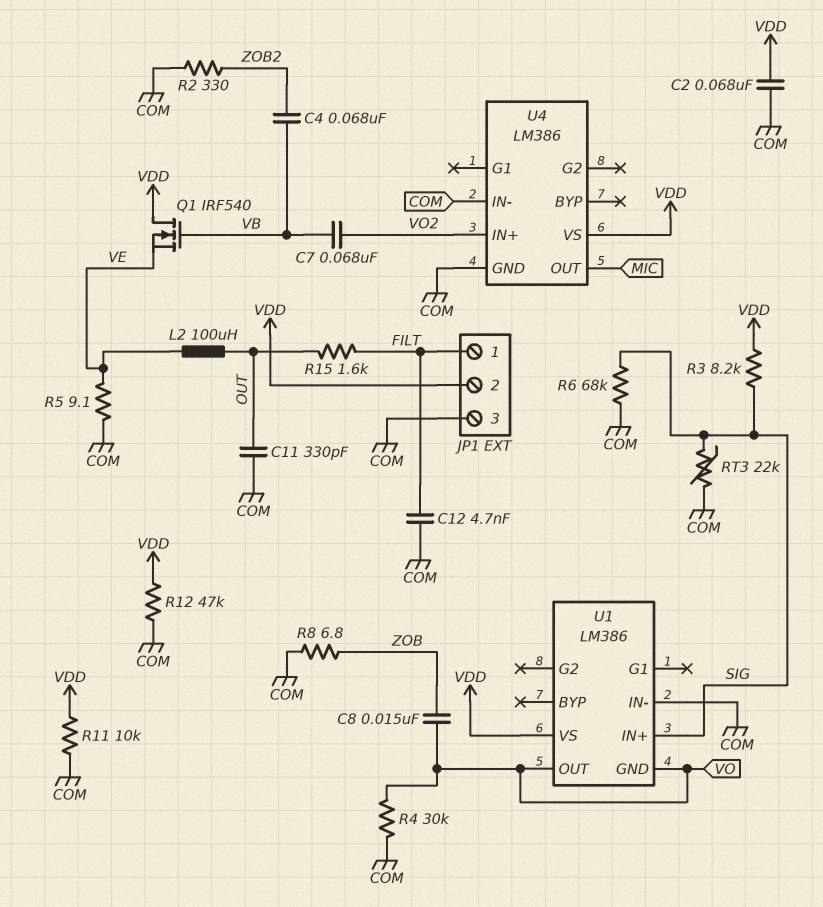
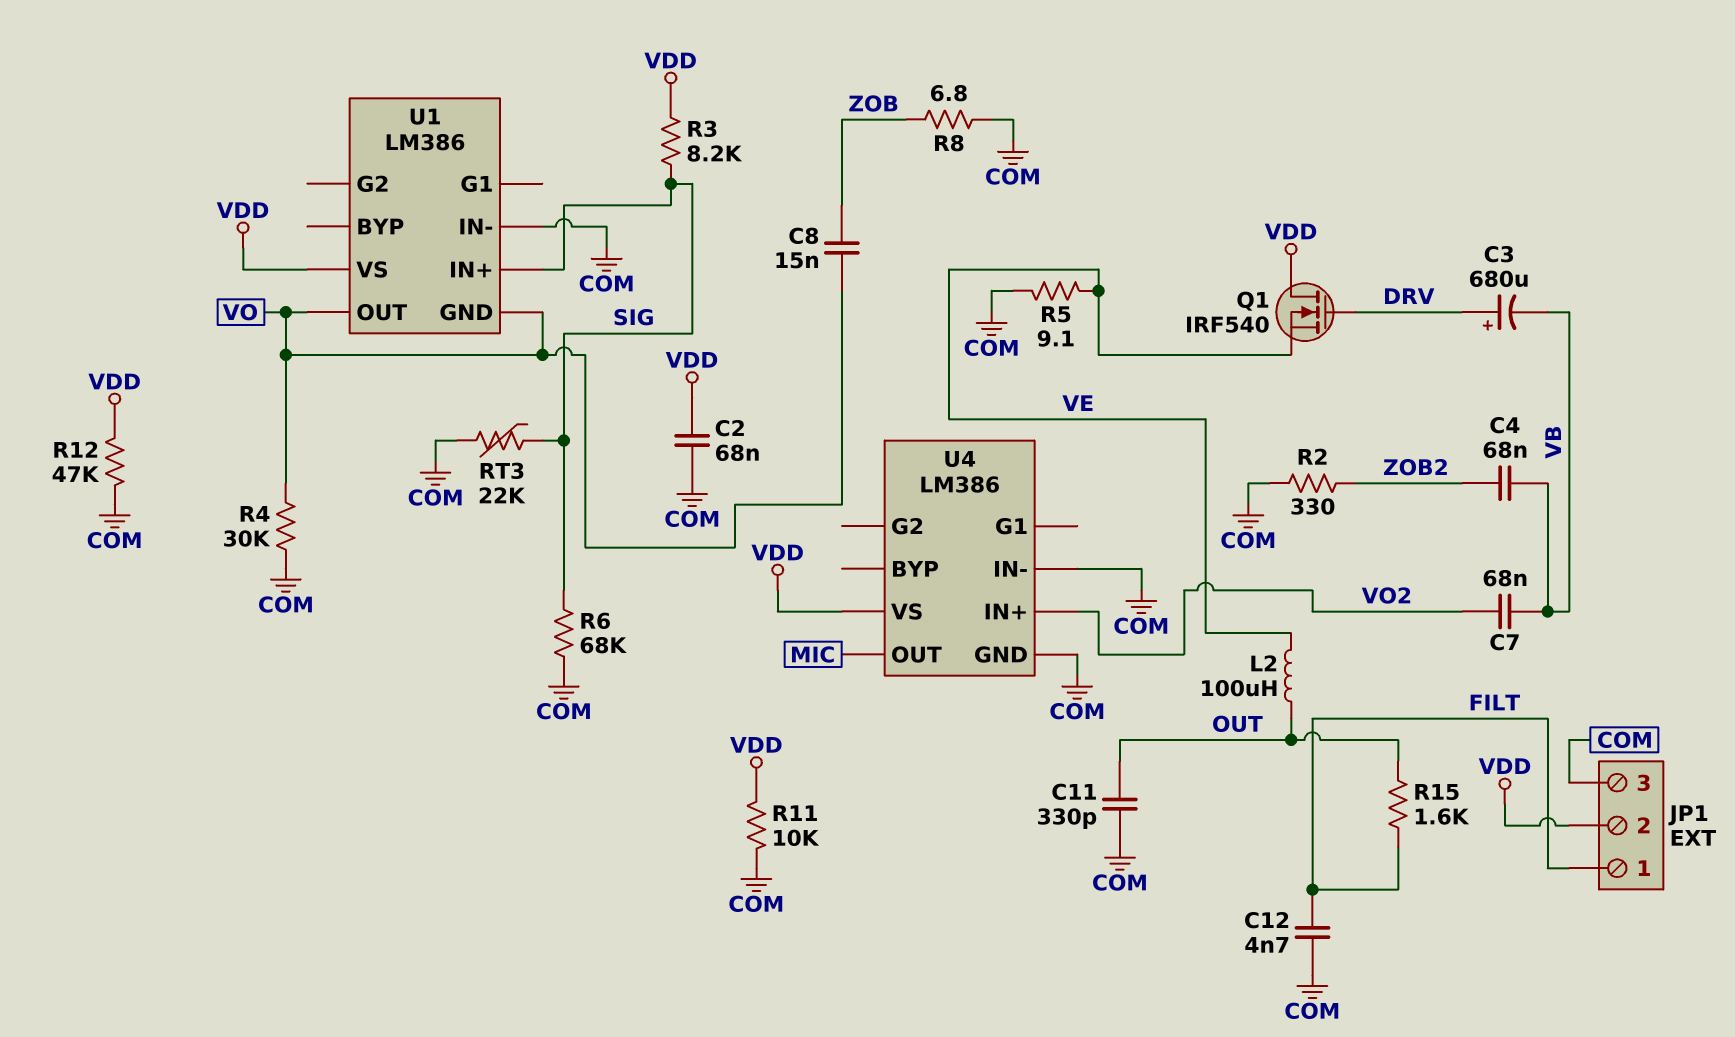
C3: none -> 680uF (plus DRV, minus VB)
Q1: NMOS IRF540 (G VB, D VDD, S VE) -> NMOS IRF540 (G DRV, D VDD, S VE)

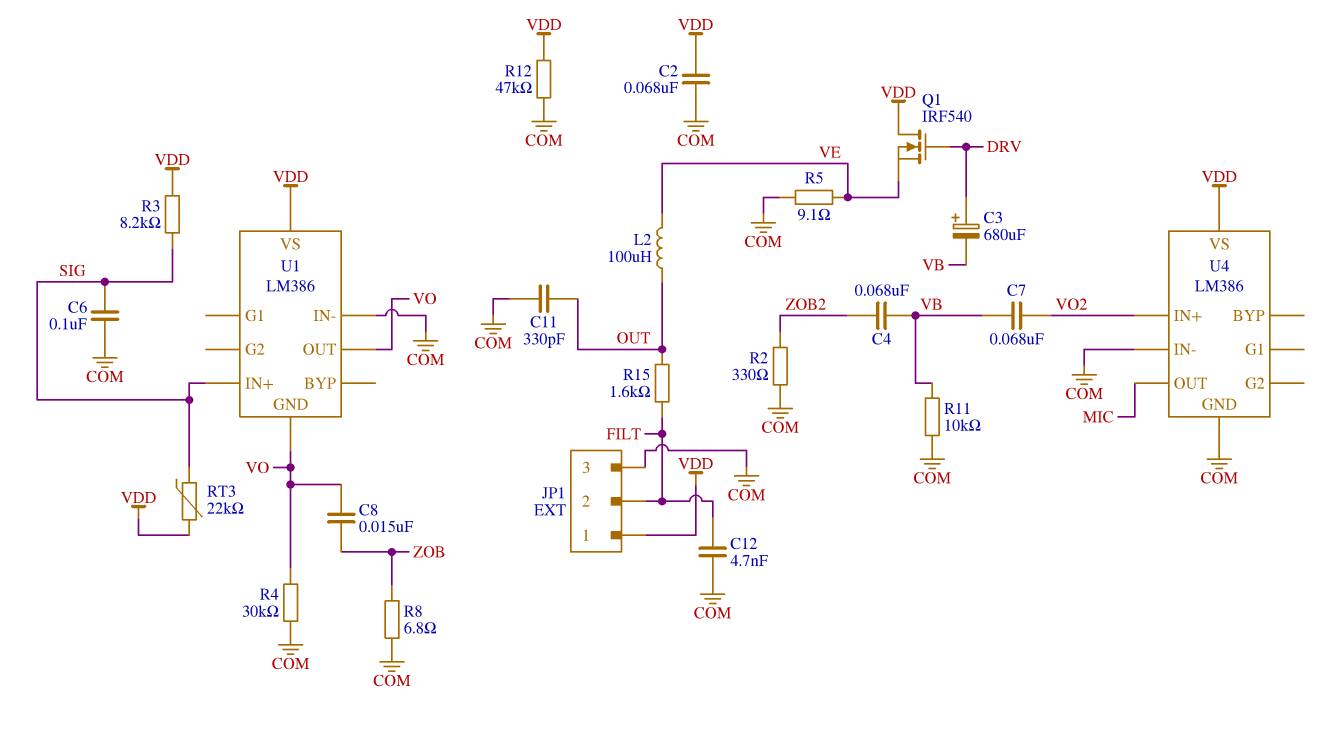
C6: none -> 100nF (COM, SIG)
JP1 pin 1: FILT -> VDD
JP1 pin 2: VDD -> FILT
R6: 68k (COM, SIG) -> none
R11: 10k (COM, VDD) -> 10k (COM, VB)
RT3: 22k (COM, SIG) -> 22k (SIG, VDD)

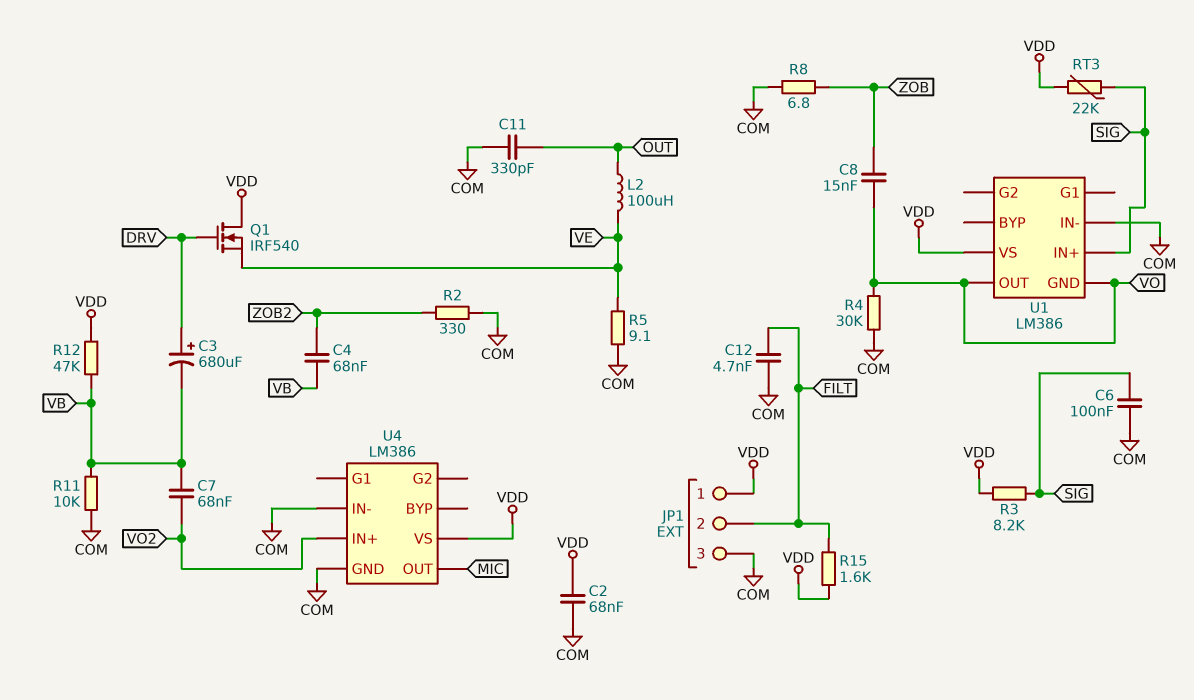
R12: 47k (COM, VDD) -> 47k (VB, VDD)
R15: 1.6k (FILT, OUT) -> 1.6k (FILT, VDD)

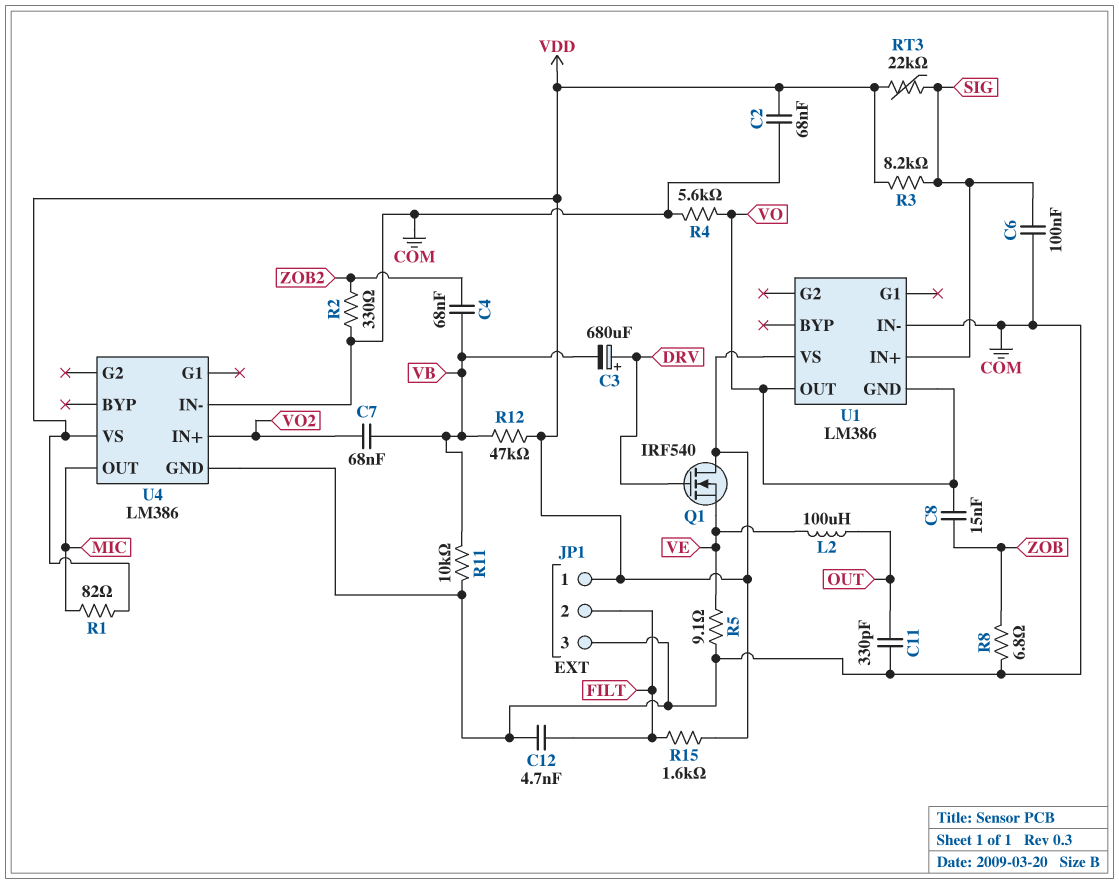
R1: none -> 82 (MIC, VDD)
R4: 30k (COM, VO) -> 5.6k (COM, VO)

